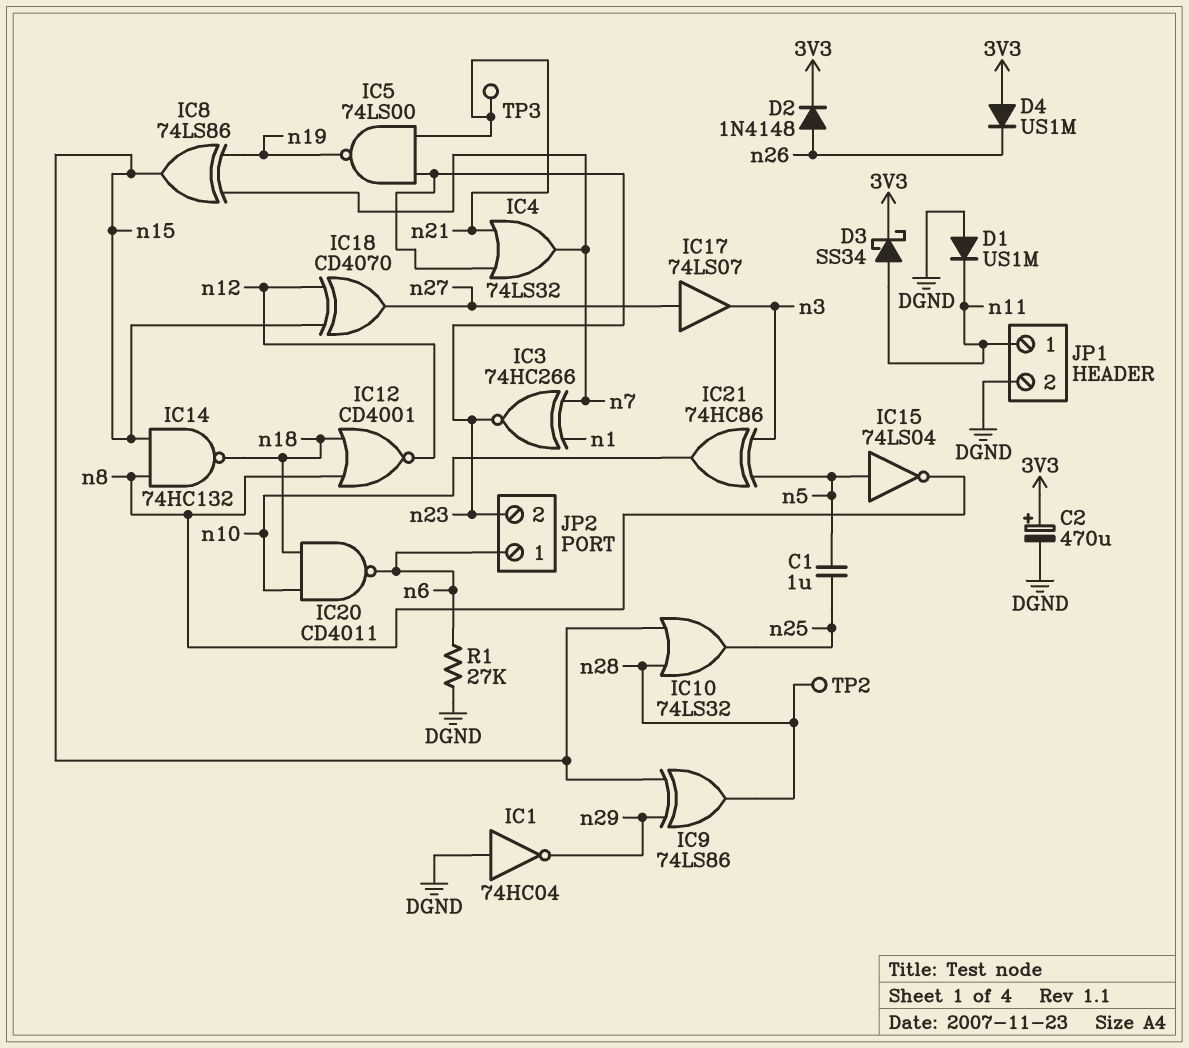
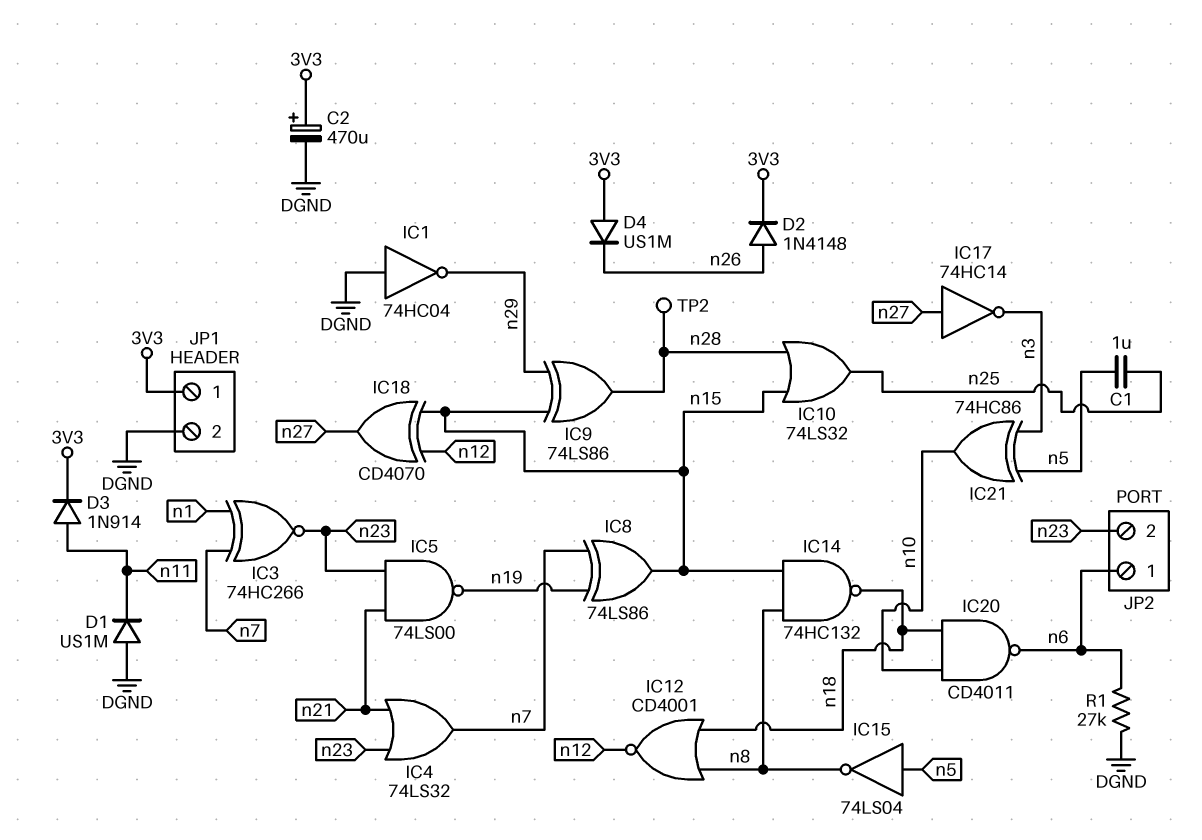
D3: schottky SS34 (A n11, K 3V3) -> diode 1N914 (A n11, K 3V3)
IC17: buffer 74LS07 (in n27, out n3) -> NOT 74HC14 (in n27, out n3)
JP1 pin 1: n11 -> 3V3
TP3: test point (n21) -> none

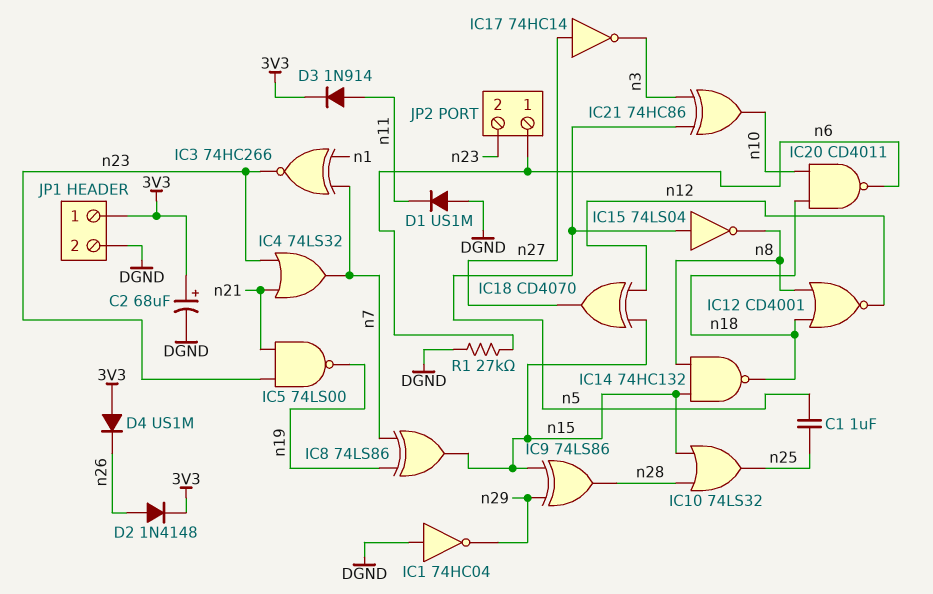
C2: 470uF (plus 3V3, minus DGND) -> 68uF (plus 3V3, minus DGND)
TP2: test point (n28) -> none

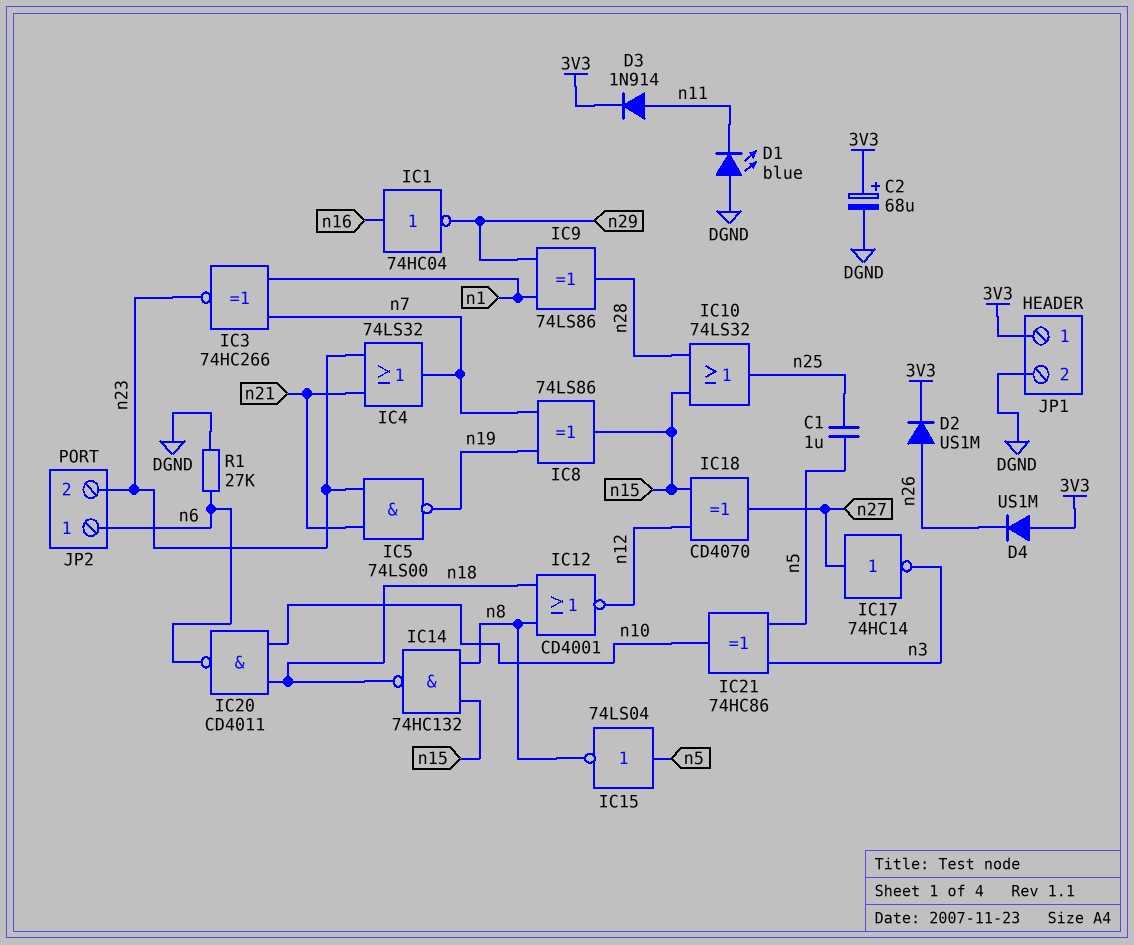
D1: diode US1M (A DGND, K n11) -> LED blue (A DGND, K n11)
D2: diode 1N4148 (A n26, K 3V3) -> diode US1M (A n26, K 3V3)
IC1: NOT 74HC04 (in DGND, out n29) -> NOT 74HC04 (in n16, out n29)
IC9: XOR 74LS86 (in n15, in n29, out n28) -> XOR 74LS86 (in n1, in n29, out n28)

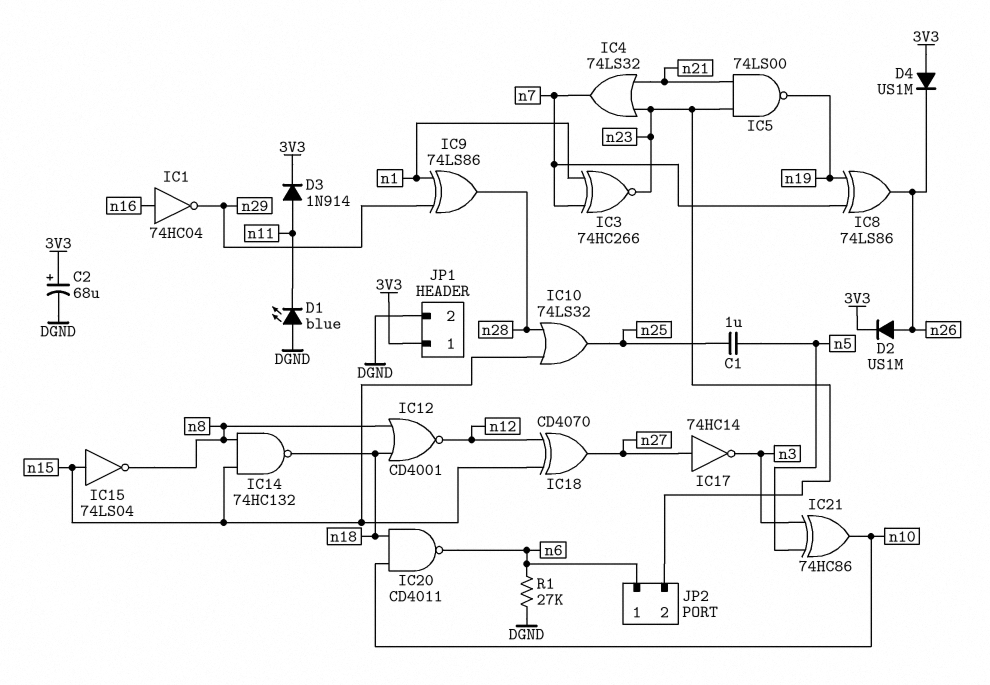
IC8: XOR 74LS86 (in n7, in n19, out n15) -> XOR 74LS86 (in n7, in n19, out n26)
IC15: NOT 74LS04 (in n5, out n8) -> NOT 74LS04 (in n15, out n8)

